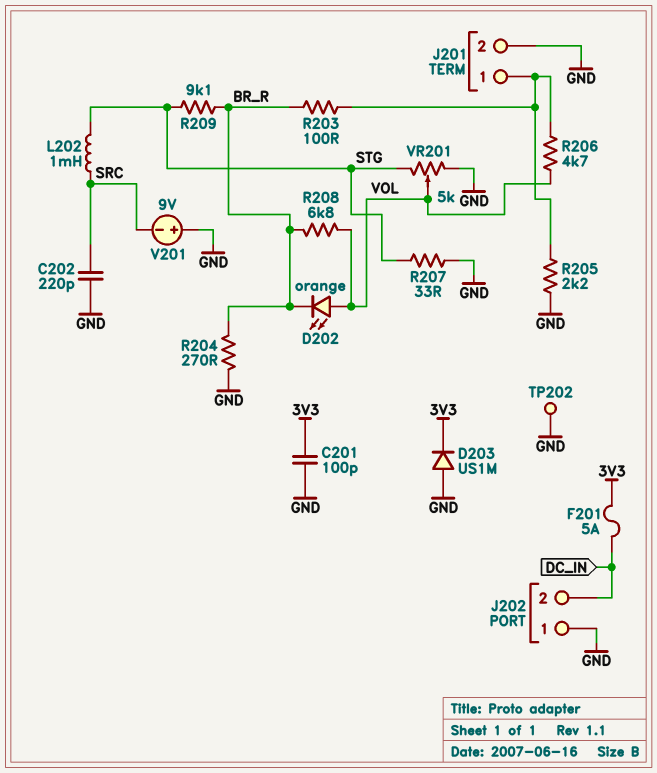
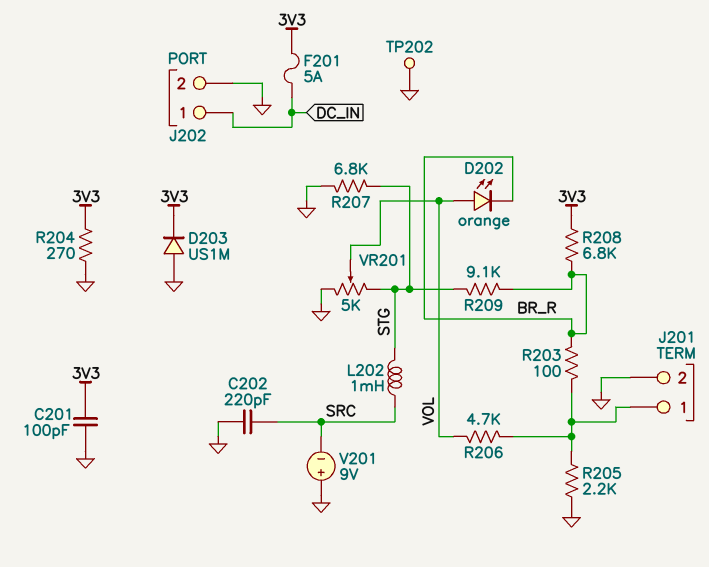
J202 pin 1: GND -> DC_IN
J202 pin 2: DC_IN -> GND
R204: 270 (BR_R, GND) -> 270 (3V3, GND)
R207: 33 (GND, STG) -> 6.8k (GND, STG)
R208: 6.8k (BR_R, VOL) -> 6.8k (3V3, BR_R)

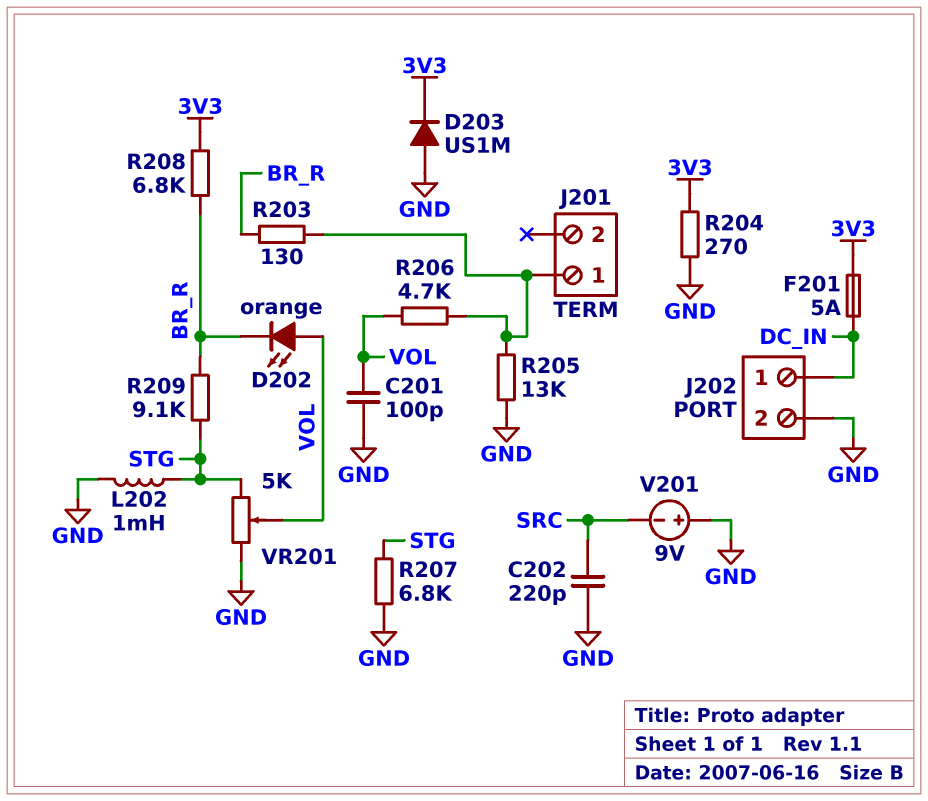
C201: 100pF (3V3, GND) -> 100pF (GND, VOL)
J201 pin 2: GND -> none
L202: 1mH (SRC, STG) -> 1mH (GND, STG)
R203: 100 (BR_R, J201/1) -> 130 (BR_R, J201/1)
R205: 2.2k (GND, J201/1) -> 13k (GND, J201/1)
TP202: test point (GND) -> none

